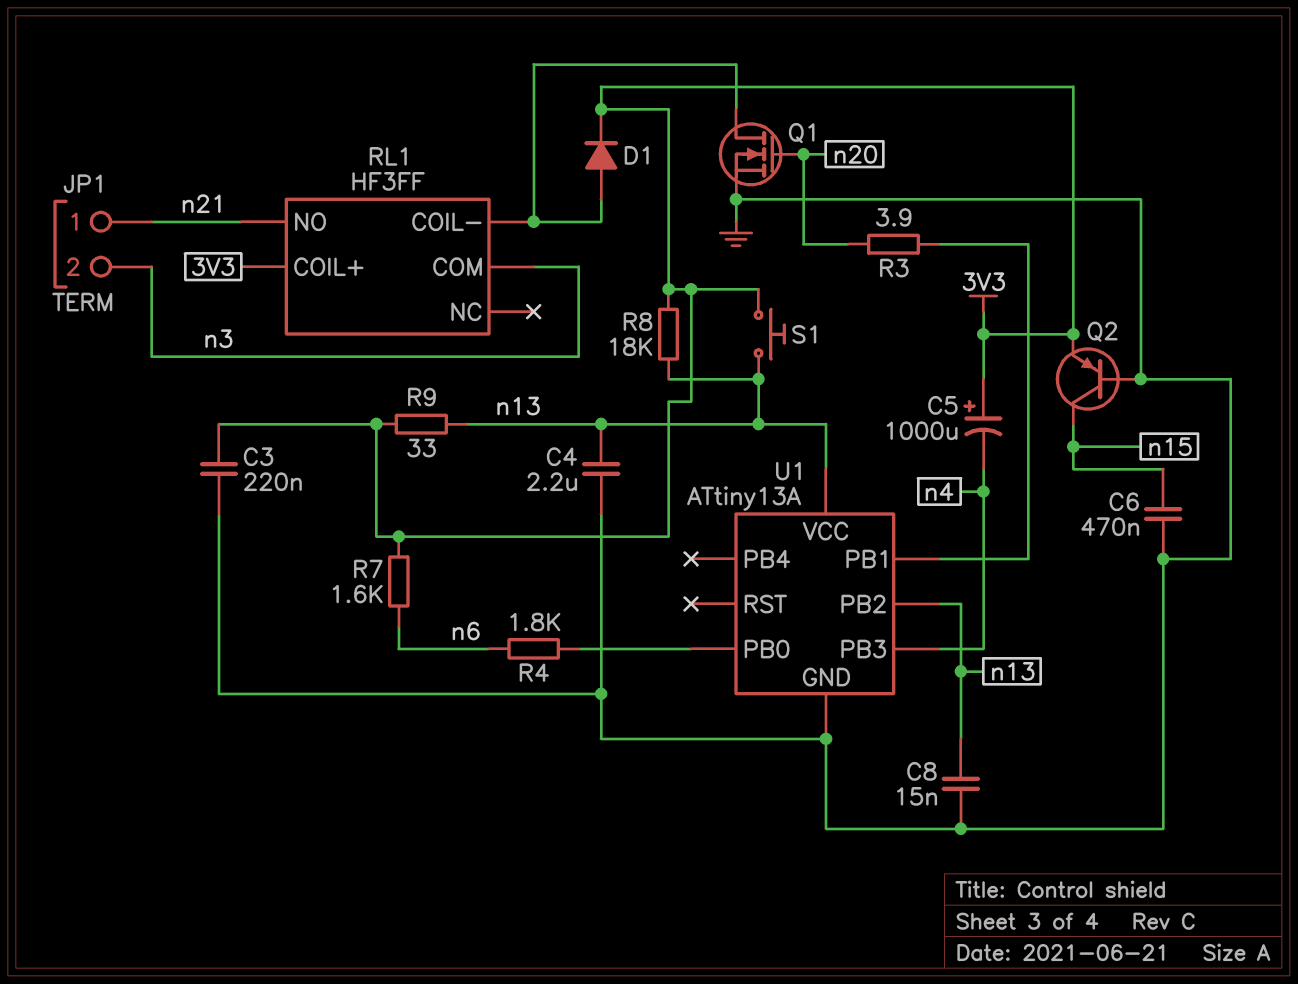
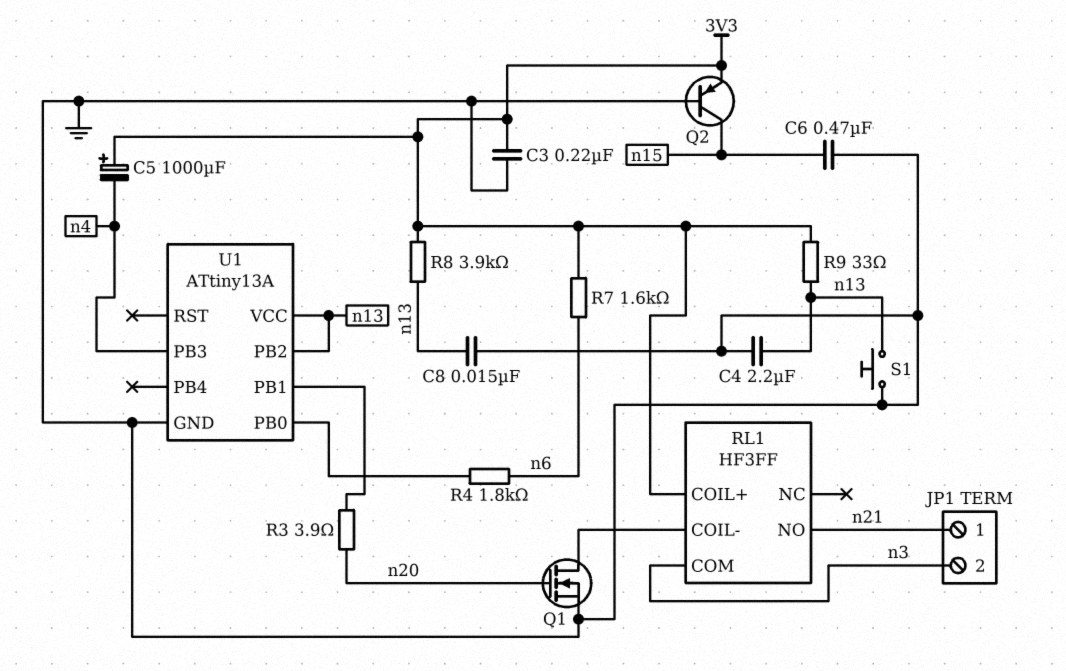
D1: diode (A RL1/COIL-, K 3V3) -> none
R8: 18k (3V3, n13) -> 3.9k (3V3, n13)
S1: button (3V3, n13) -> button (GND, n13)

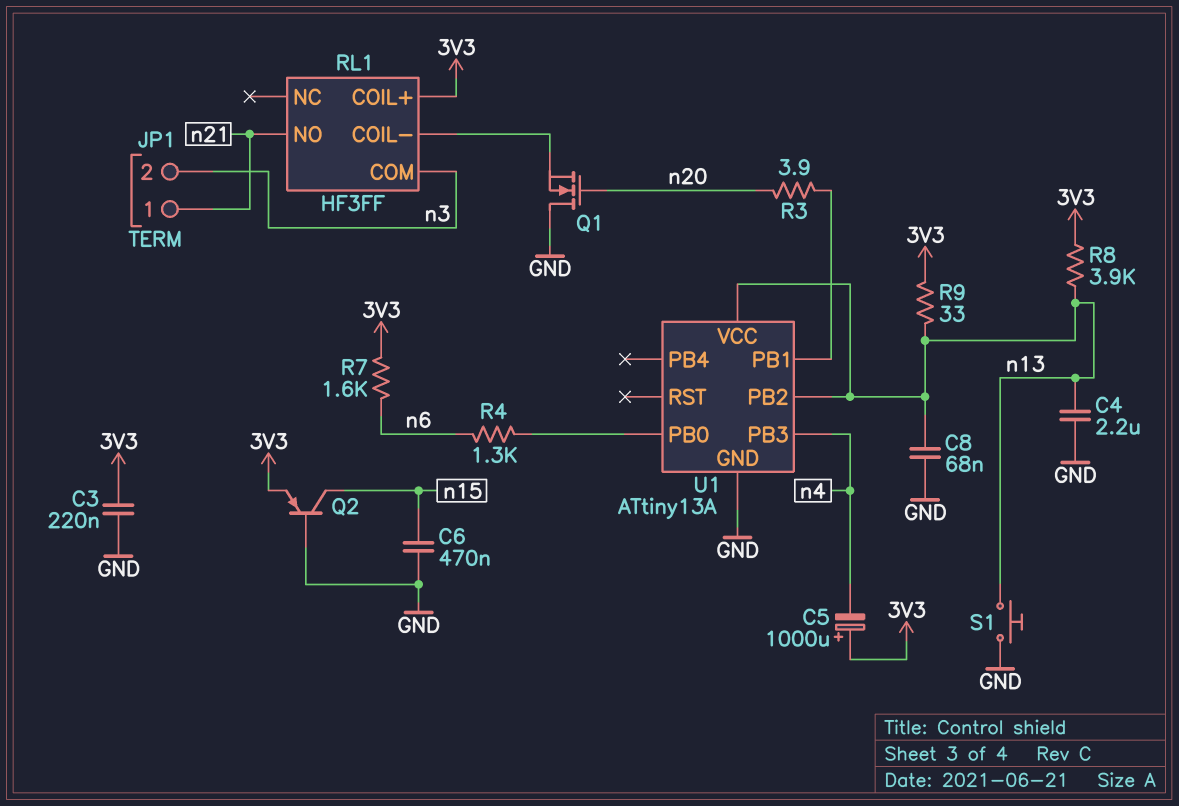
C8: 15nF (GND, n13) -> 68nF (GND, n13)
Q1: NMOS (G n20, D RL1/COIL-, S GND) -> NMOS (G n20, D GND, S RL1/COIL-)
R4: 1.8k (U1/PB0, n6) -> 1.3k (U1/PB0, n6)

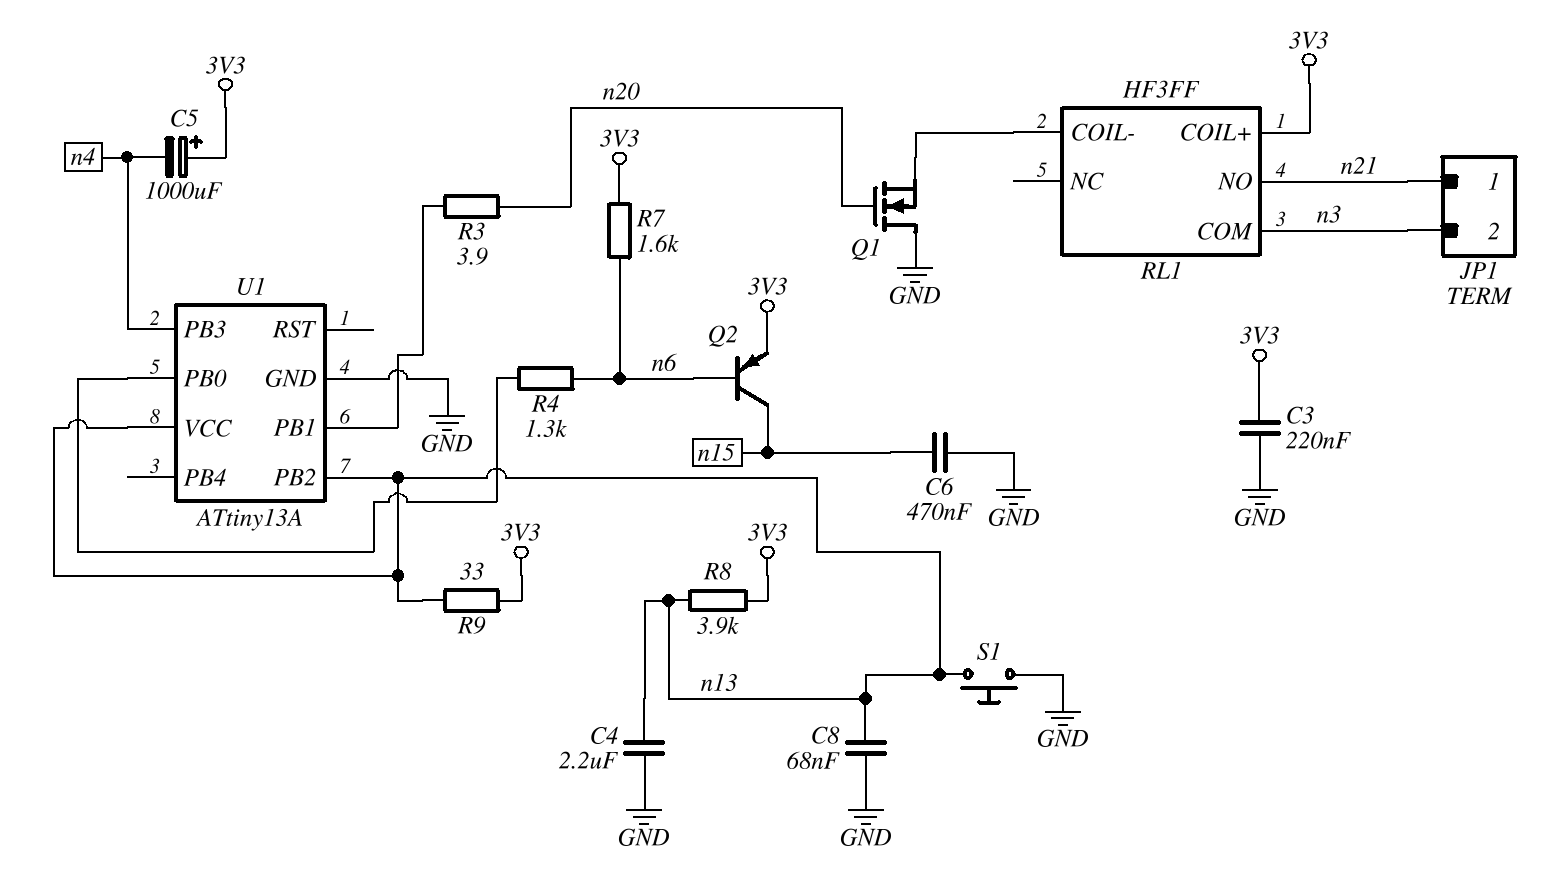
Q2: PNP (B GND, C n15, E 3V3) -> PNP (B n6, C n15, E 3V3)

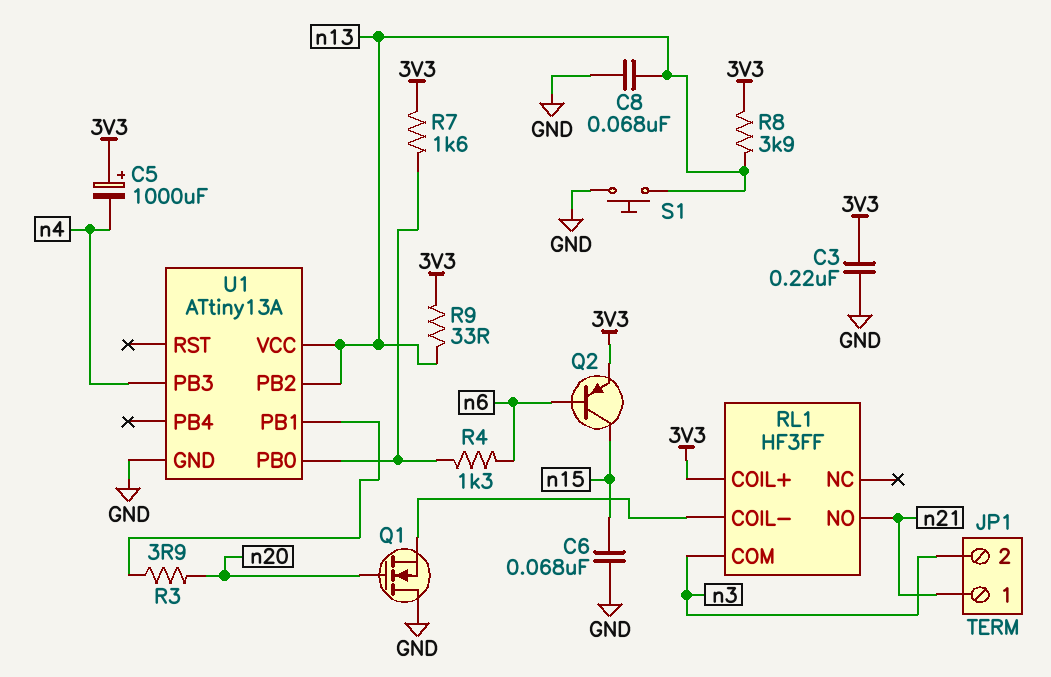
C4: 2.2uF (GND, n13) -> none
C6: 470nF (GND, n15) -> 68nF (GND, n15)
R7: 1.6k (3V3, n6) -> 1.6k (3V3, U1/PB0)

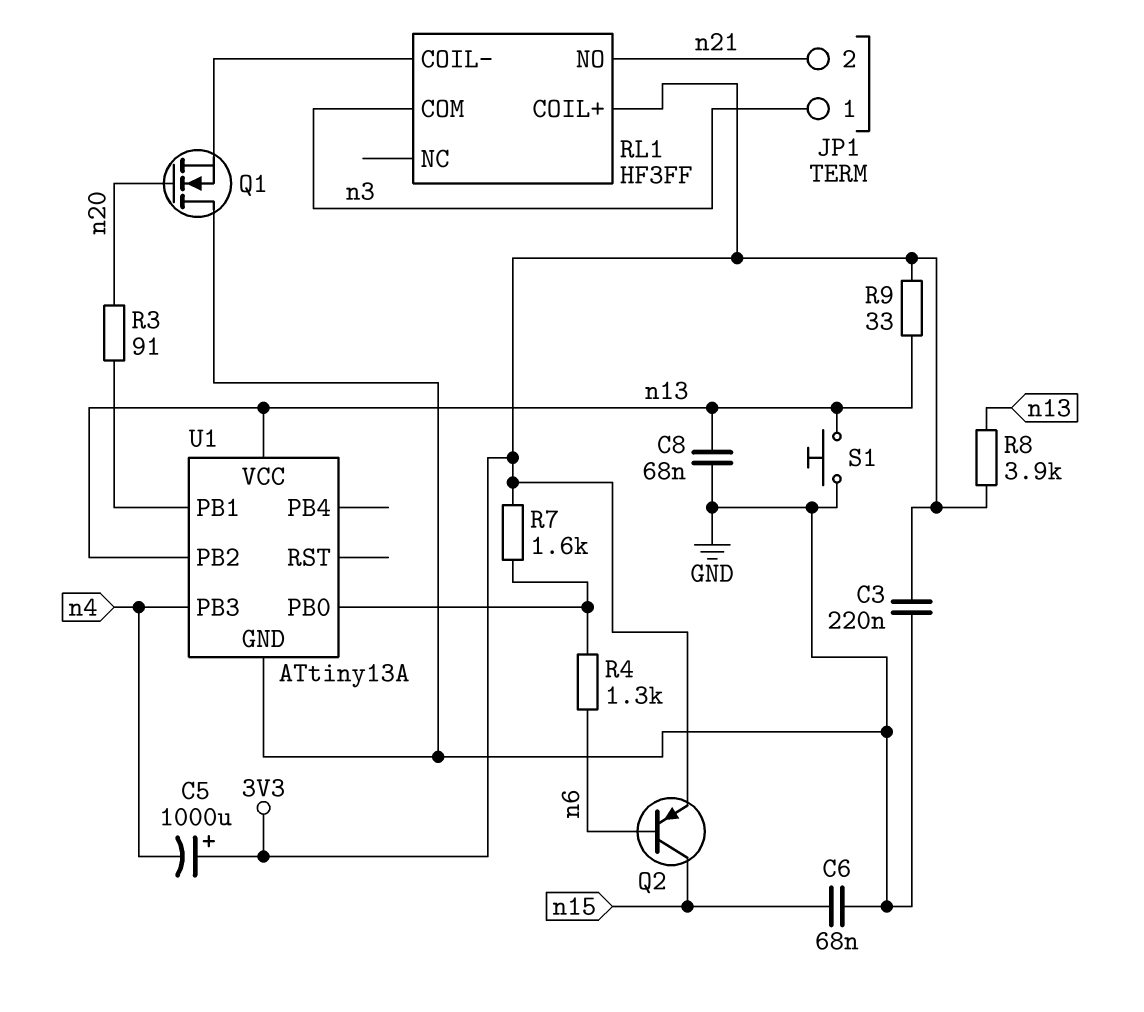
JP1 pin 1: n21 -> n3
JP1 pin 2: n3 -> n21
R3: 3.9 (U1/PB1, n20) -> 91 (U1/PB1, n20)

